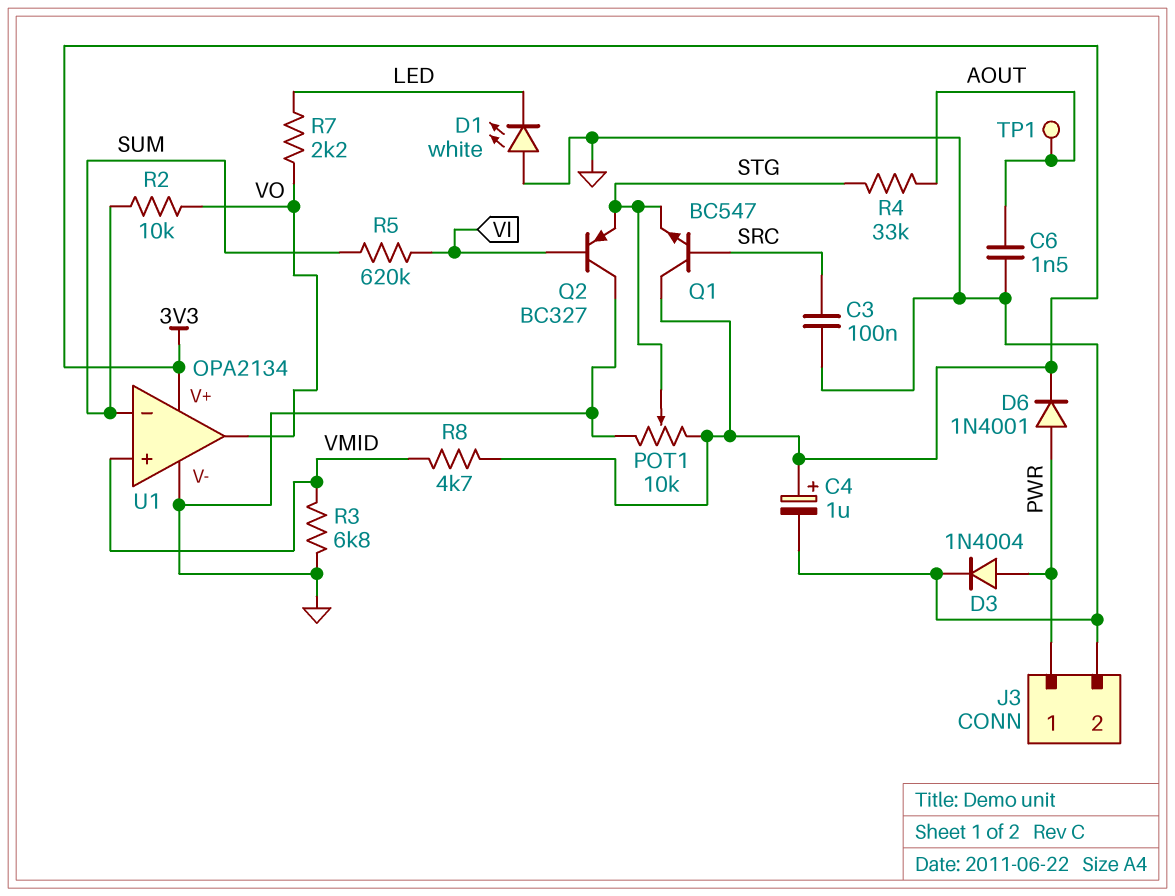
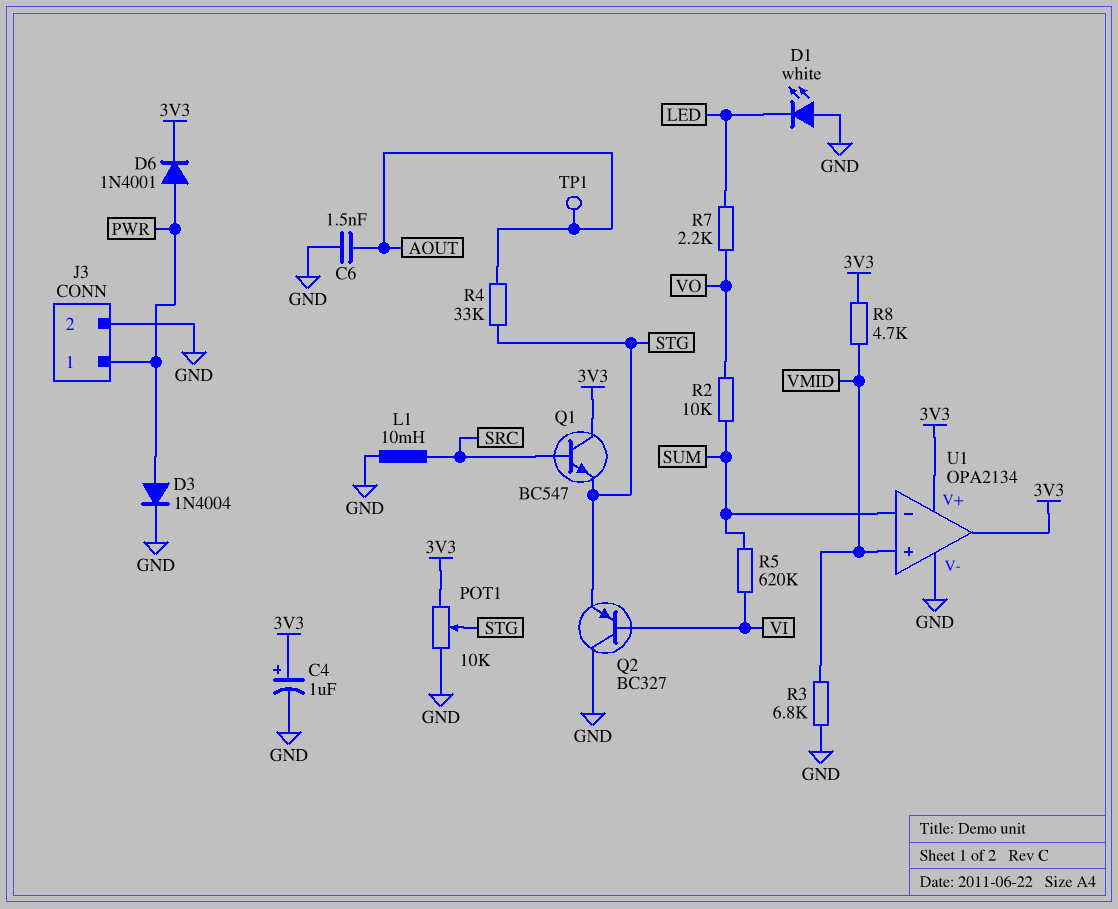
C3: 100nF (GND, SRC) -> none
L1: none -> 10mH (GND, SRC)
U1 pin out: VO -> 3V3

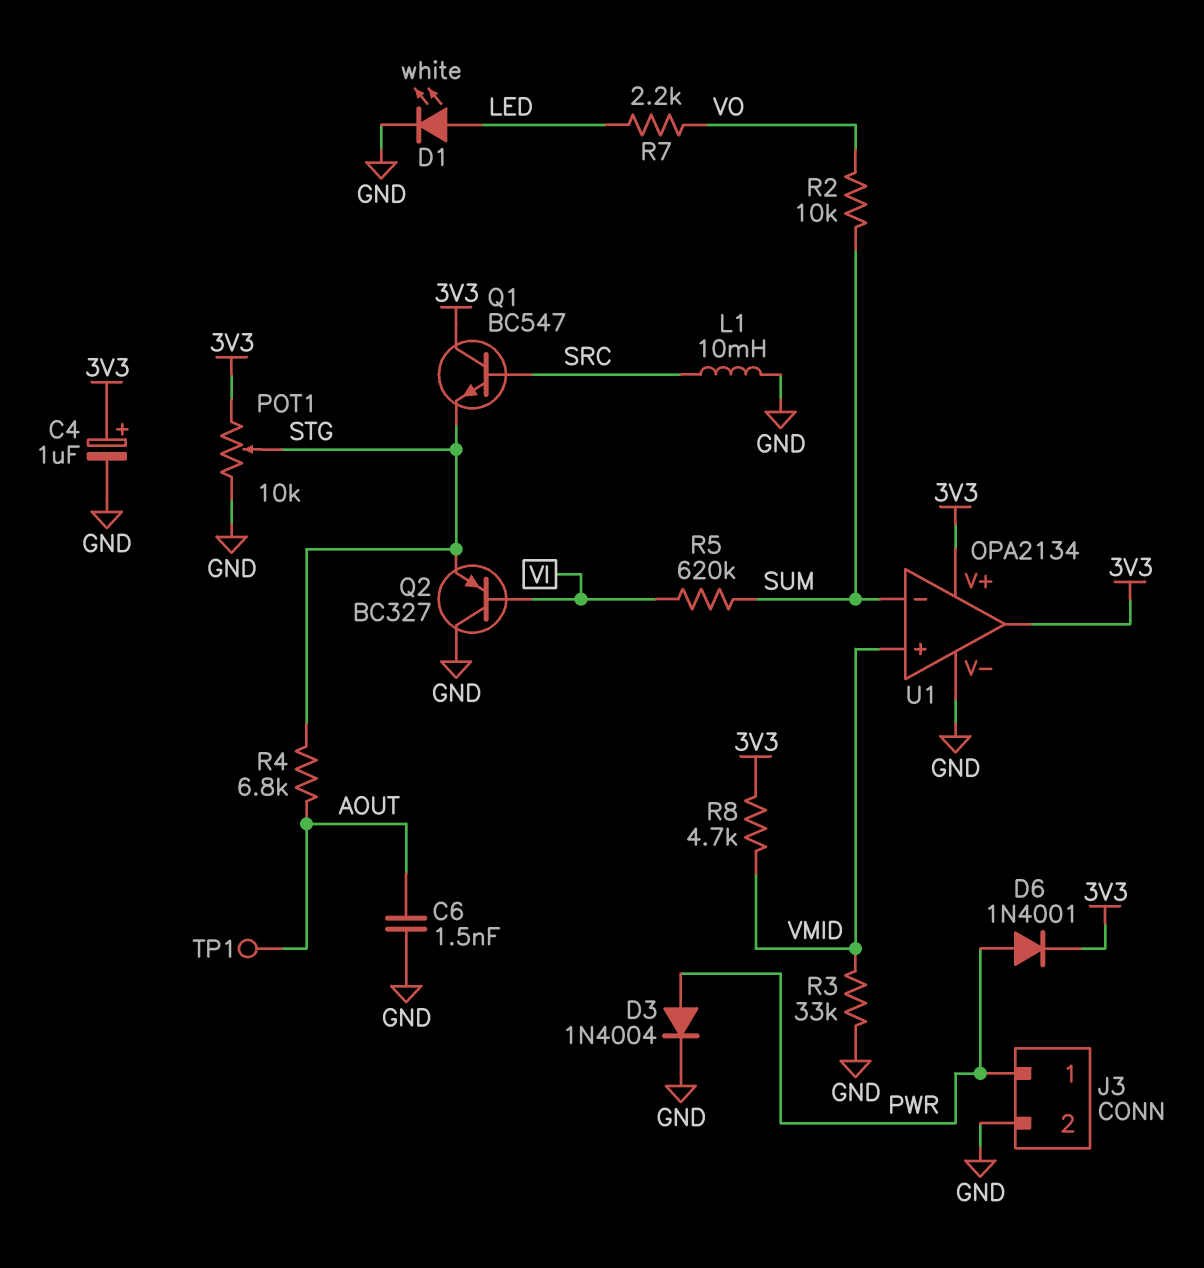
D1: LED white (A GND, K LED) -> LED white (A LED, K GND)
R3: 6.8k (GND, VMID) -> 33k (GND, VMID)
R4: 33k (AOUT, STG) -> 6.8k (AOUT, STG)

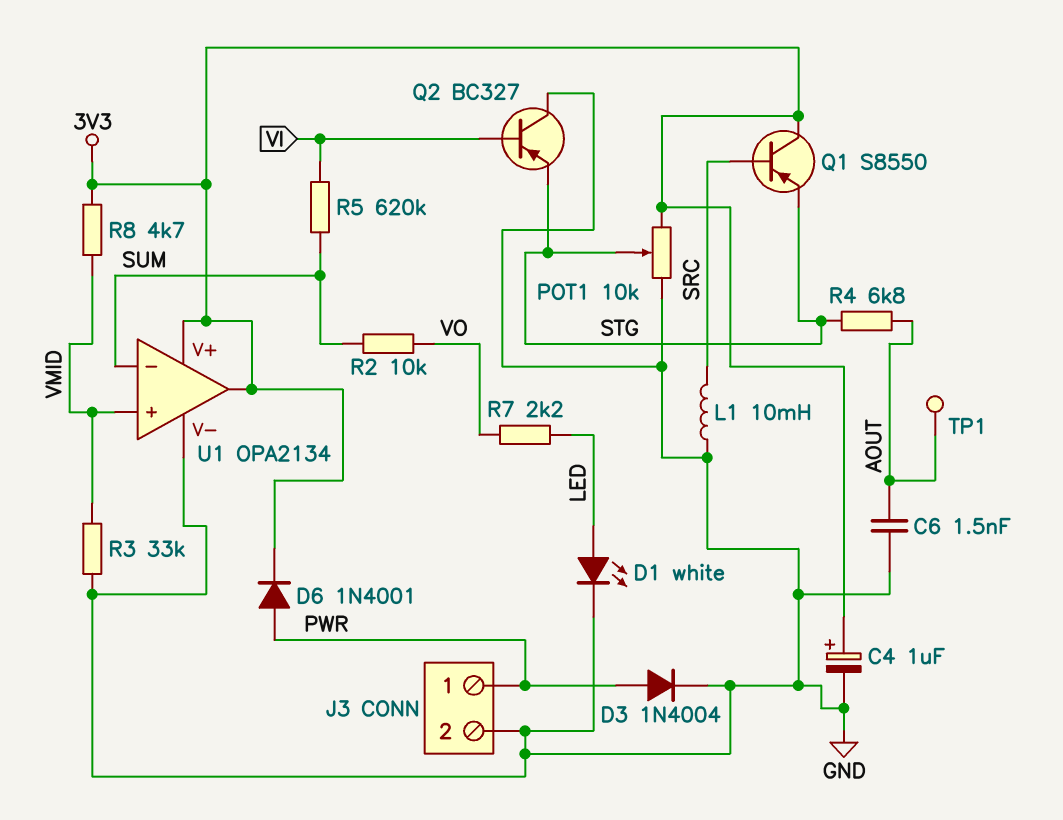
Q1: NPN BC547 (B SRC, C 3V3, E STG) -> PNP S8550 (B SRC, C 3V3, E STG)

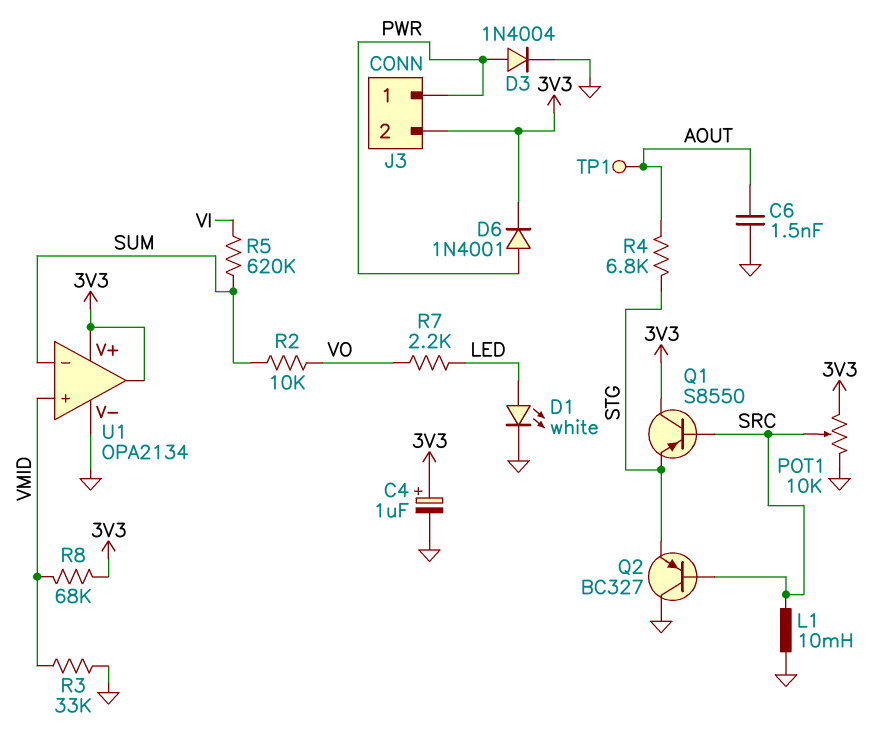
J3 pin 2: GND -> 3V3
POT1: 10k (3V3, GND, wiper STG) -> 10k (3V3, GND, wiper SRC)
Q2: PNP BC327 (B VI, C GND, E STG) -> PNP BC327 (B SRC, C GND, E STG)
R8: 4.7k (3V3, VMID) -> 68k (3V3, VMID)

